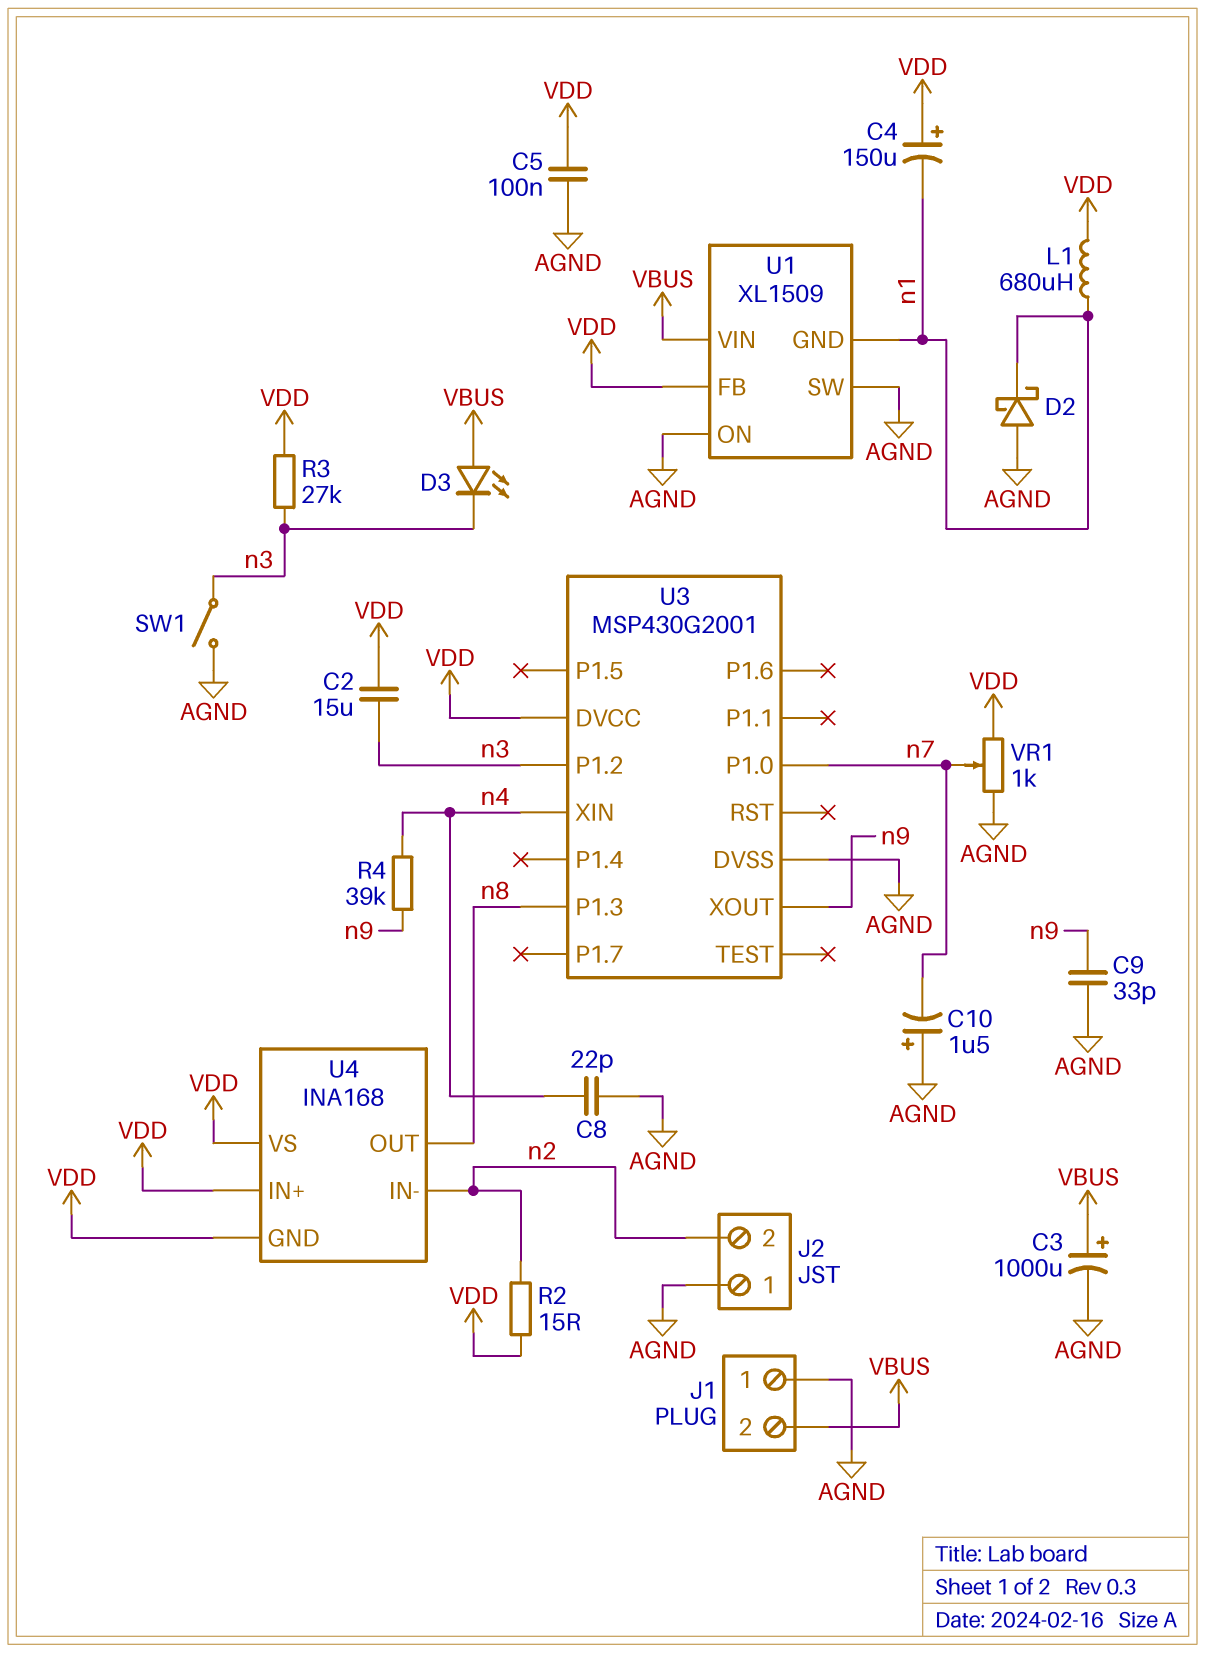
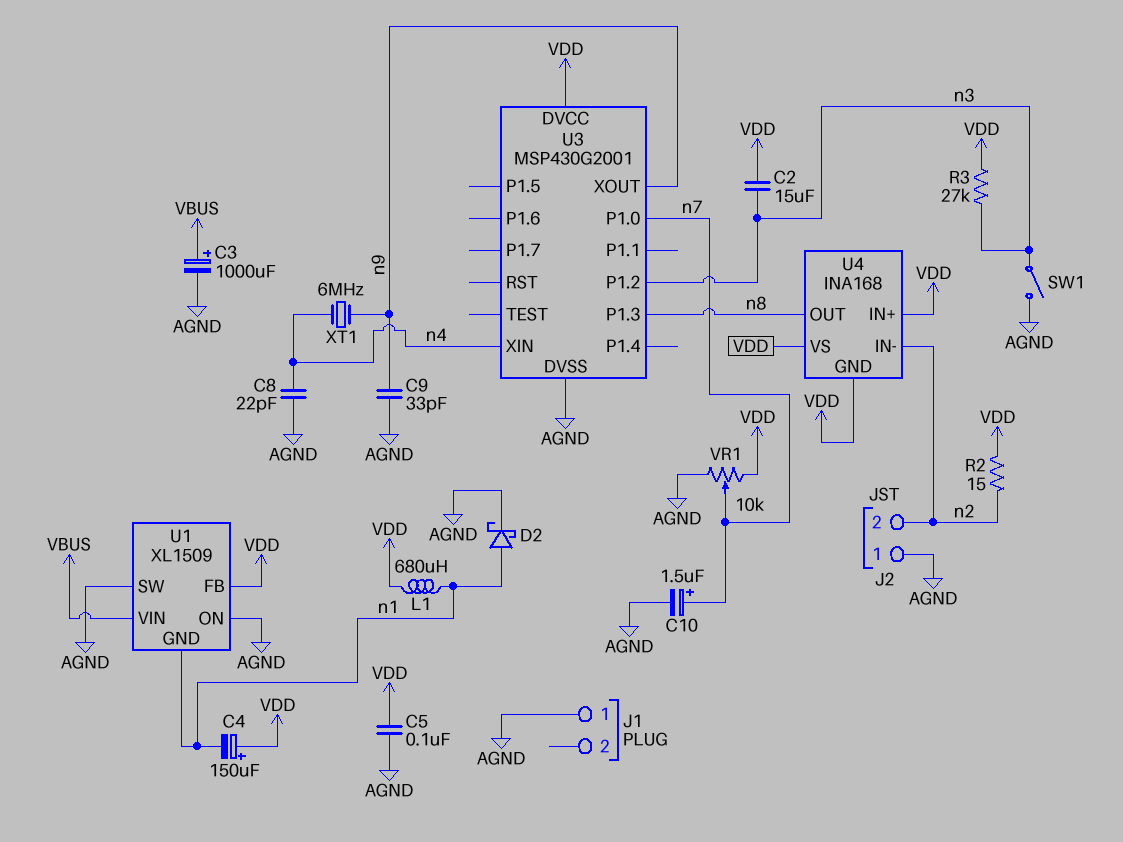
C10: 1.5uF (plus AGND, minus n7) -> 1.5uF (plus n7, minus AGND)
D2: schottky (A AGND, K n1) -> schottky (A n1, K AGND)
D3: LED (A VBUS, K n3) -> none
J1 pin 2: VBUS -> none
R4: 39k (n4, n9) -> none
VR1: 1k (AGND, VDD, wiper n7) -> 10k (AGND, VDD, wiper n7)
XT1: none -> 6MHz (n4, n9)

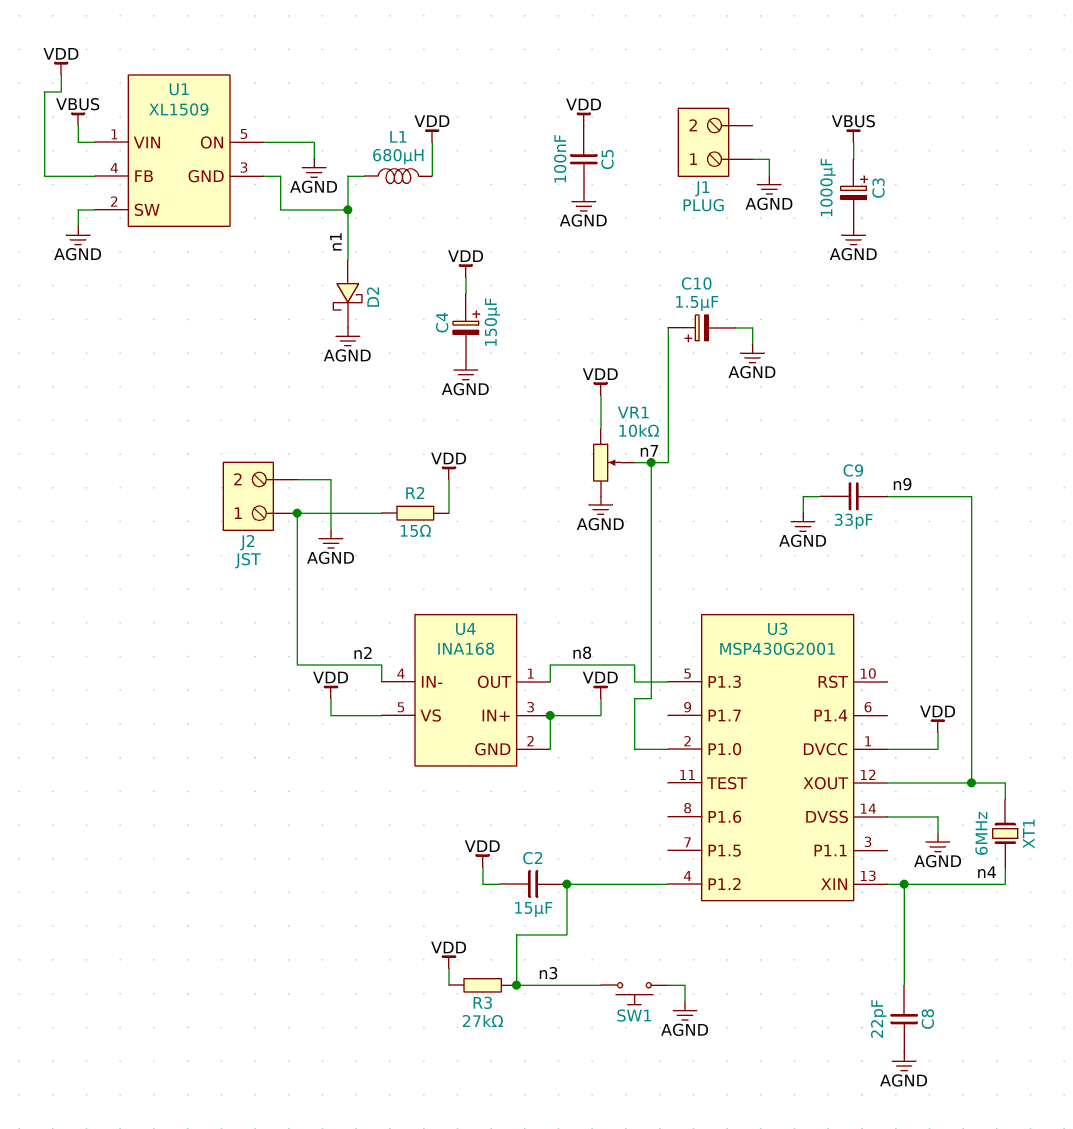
C4: 150uF (plus VDD, minus n1) -> 150uF (plus VDD, minus AGND)
J2 pin 1: AGND -> n2
J2 pin 2: n2 -> AGND
SW1: switch (AGND, n3) -> button (AGND, n3)

